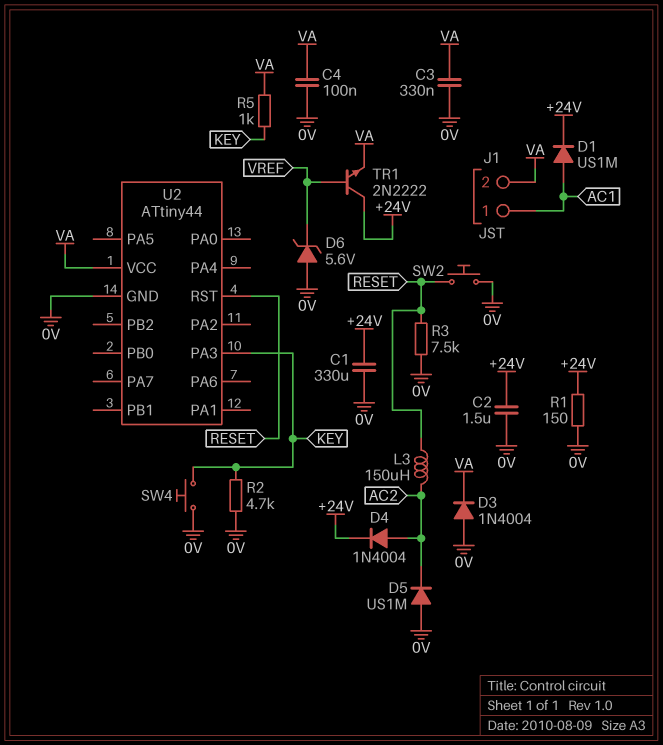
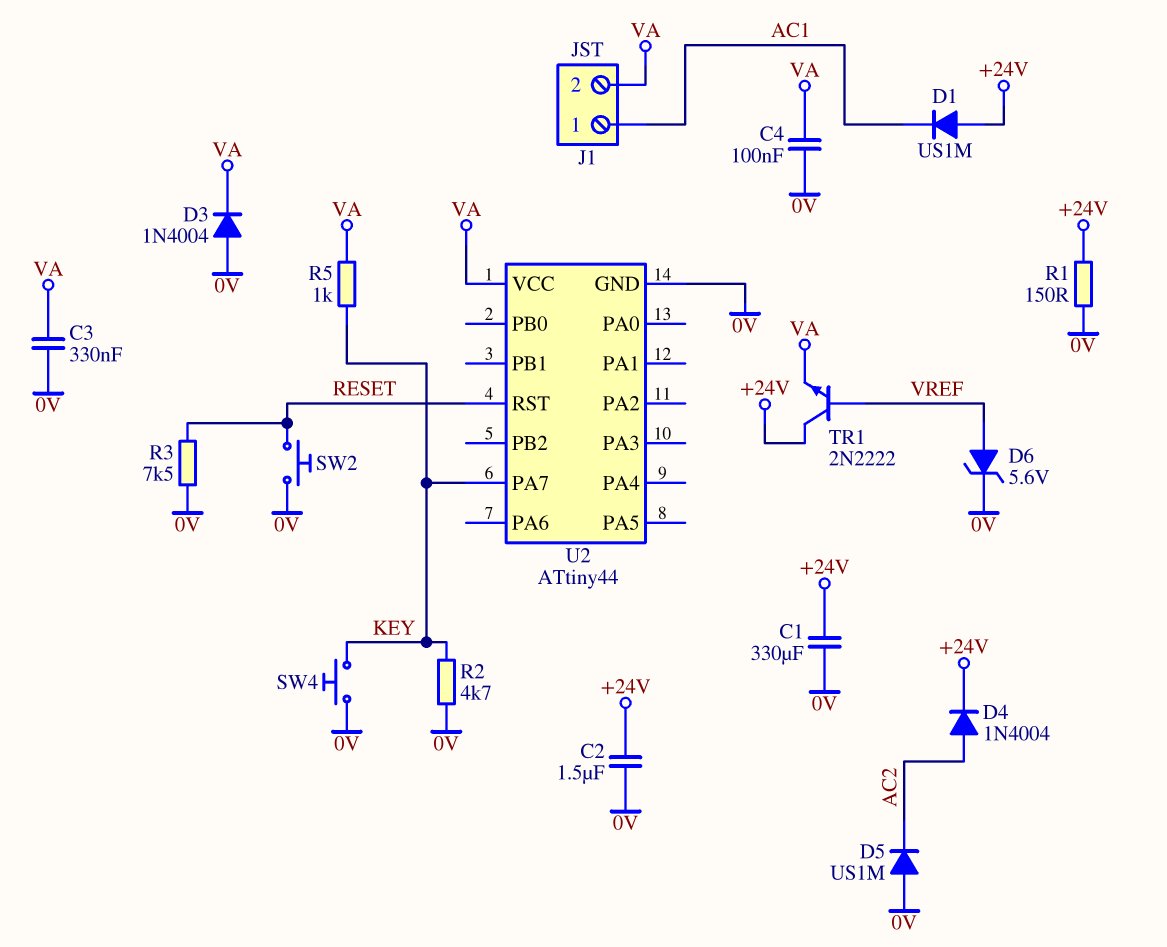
D1: diode US1M (A AC1, K +24V) -> diode US1M (A +24V, K AC1)
D6: zener 5.6V (A 0V, K VREF) -> zener 5.6V (A VREF, K 0V)
L3: 150uH (AC2, RESET) -> none
U2 pin PA3: KEY -> none
U2 pin PA7: none -> KEY

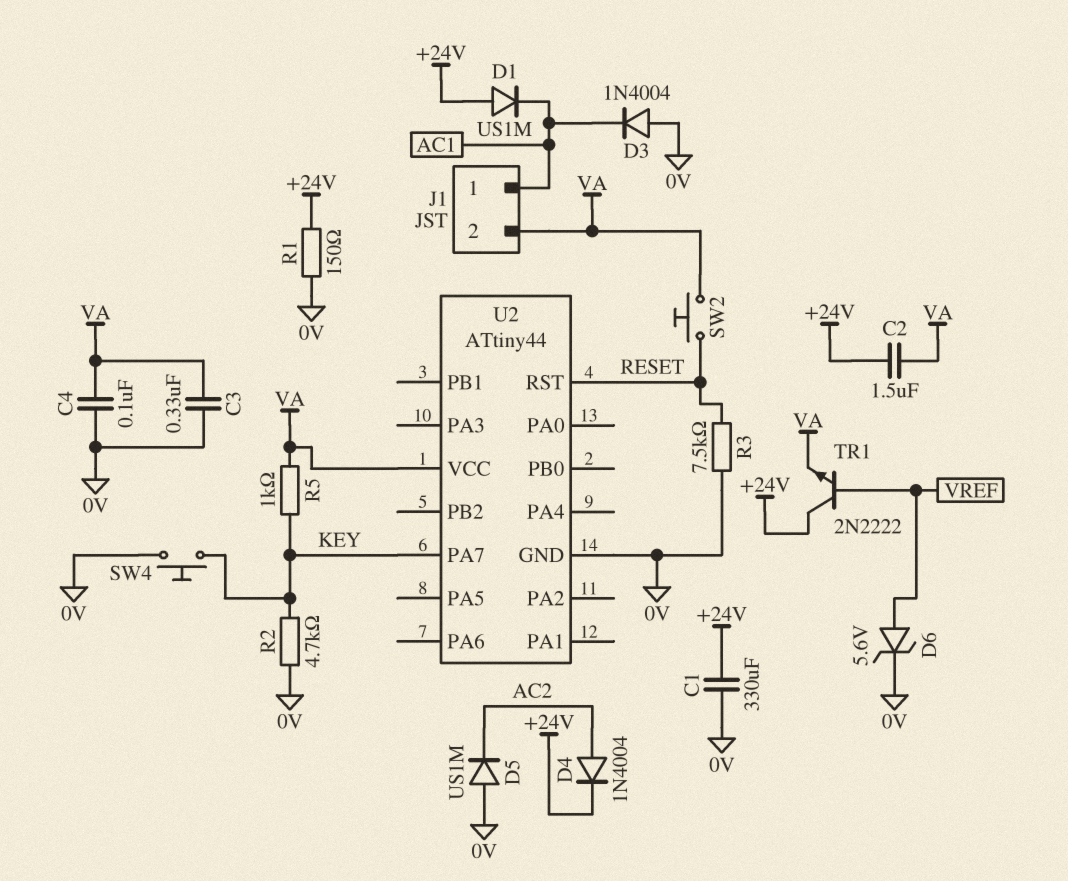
C2: 1.5uF (+24V, 0V) -> 1.5uF (+24V, VA)
D3: diode 1N4004 (A 0V, K VA) -> diode 1N4004 (A 0V, K AC1)
SW2: button (0V, RESET) -> button (RESET, VA)

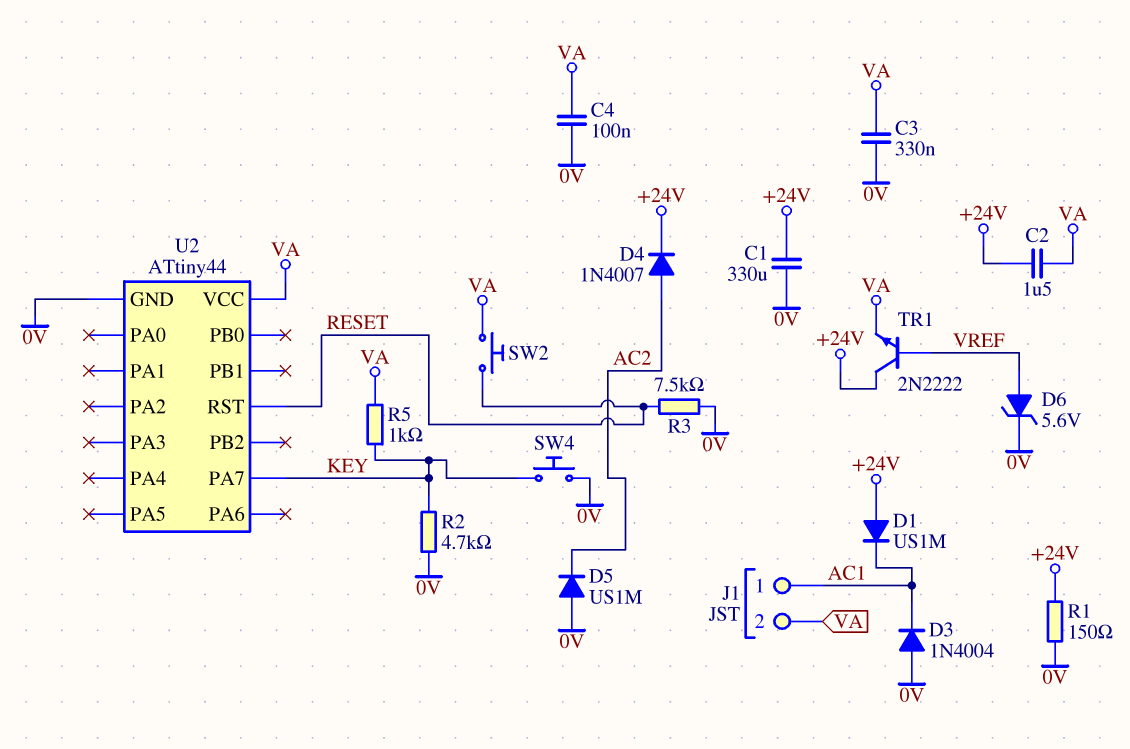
D4: diode 1N4004 (A AC2, K +24V) -> diode 1N4007 (A AC2, K +24V)

